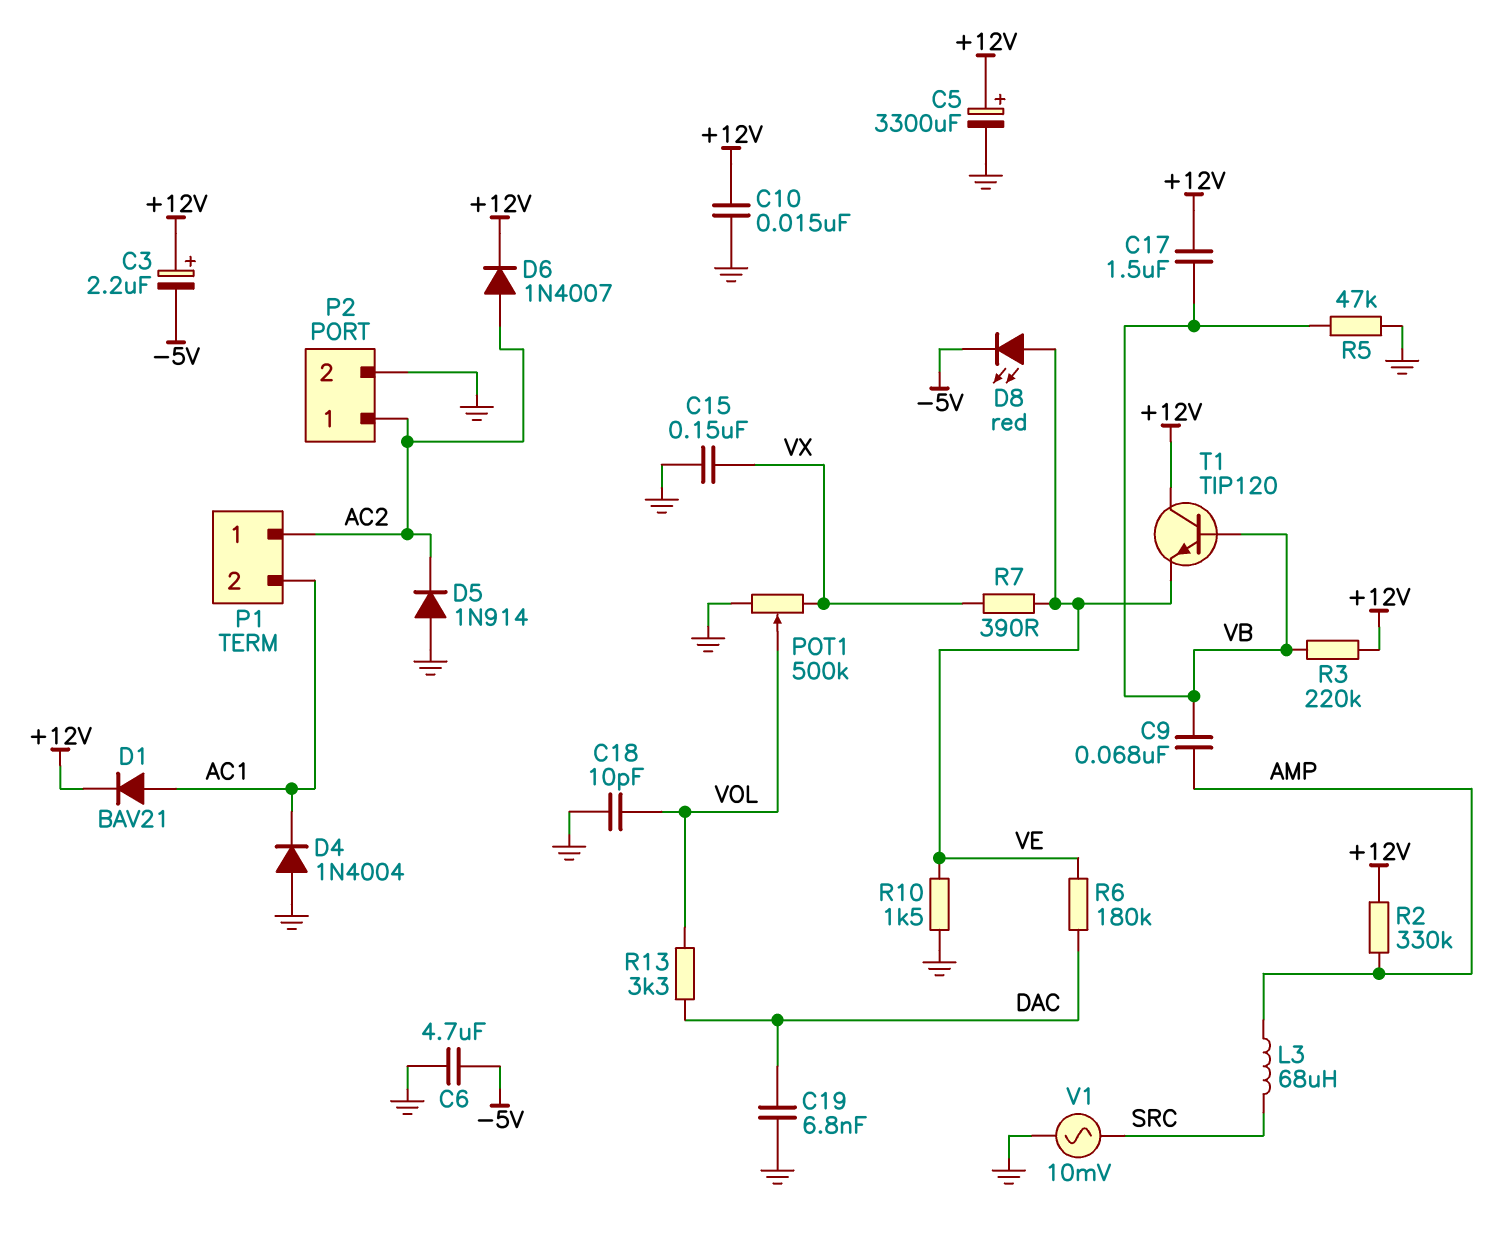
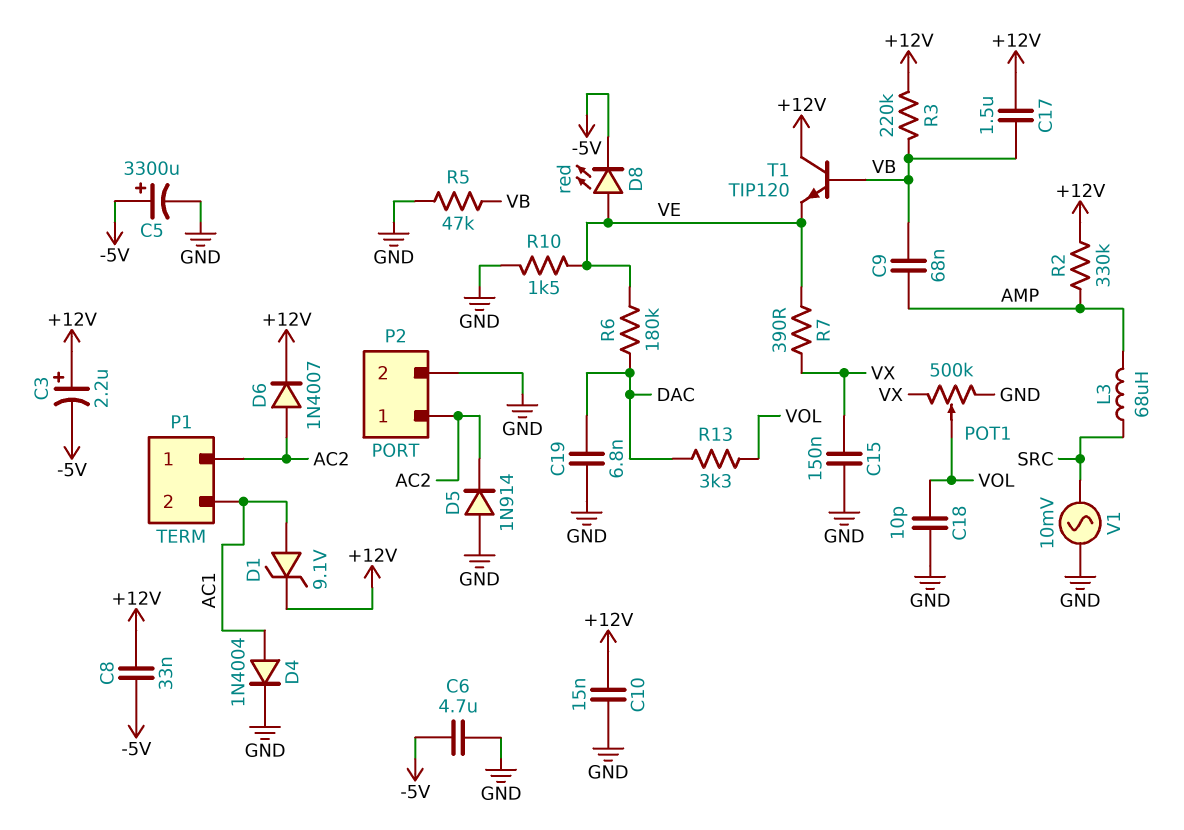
C5: 3300uF (plus +12V, minus GND) -> 3300uF (plus -5V, minus GND)
C8: none -> 33nF (+12V, -5V)
D1: diode BAV21 (A AC1, K +12V) -> zener 9.1V (A AC1, K +12V)
D4: diode 1N4004 (A GND, K AC1) -> diode 1N4004 (A AC1, K GND)

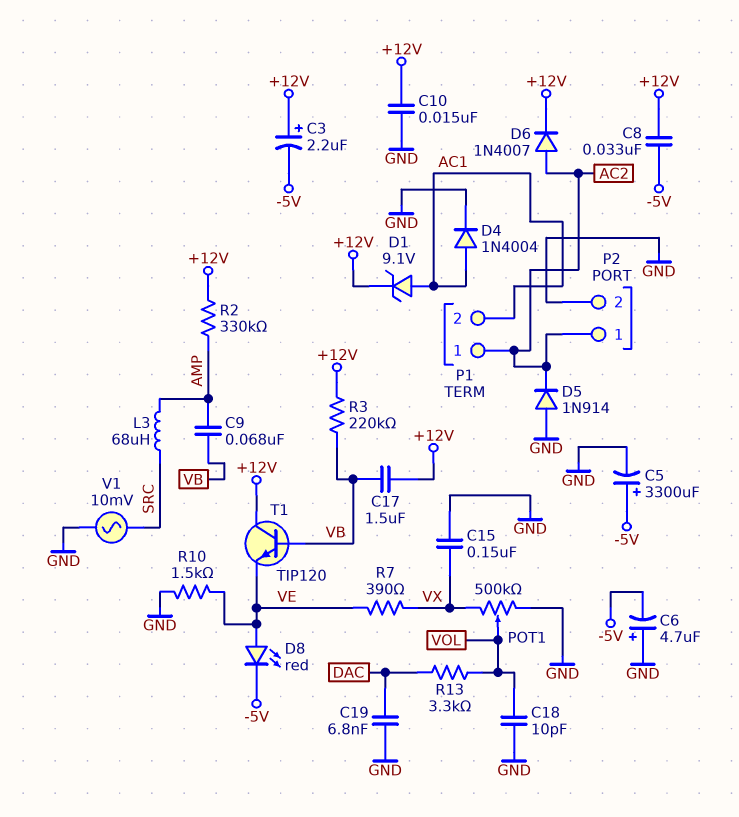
C6: 4.7uF (-5V, GND) -> 4.7uF (plus GND, minus -5V)
R5: 47k (GND, VB) -> none
R6: 180k (DAC, VE) -> none

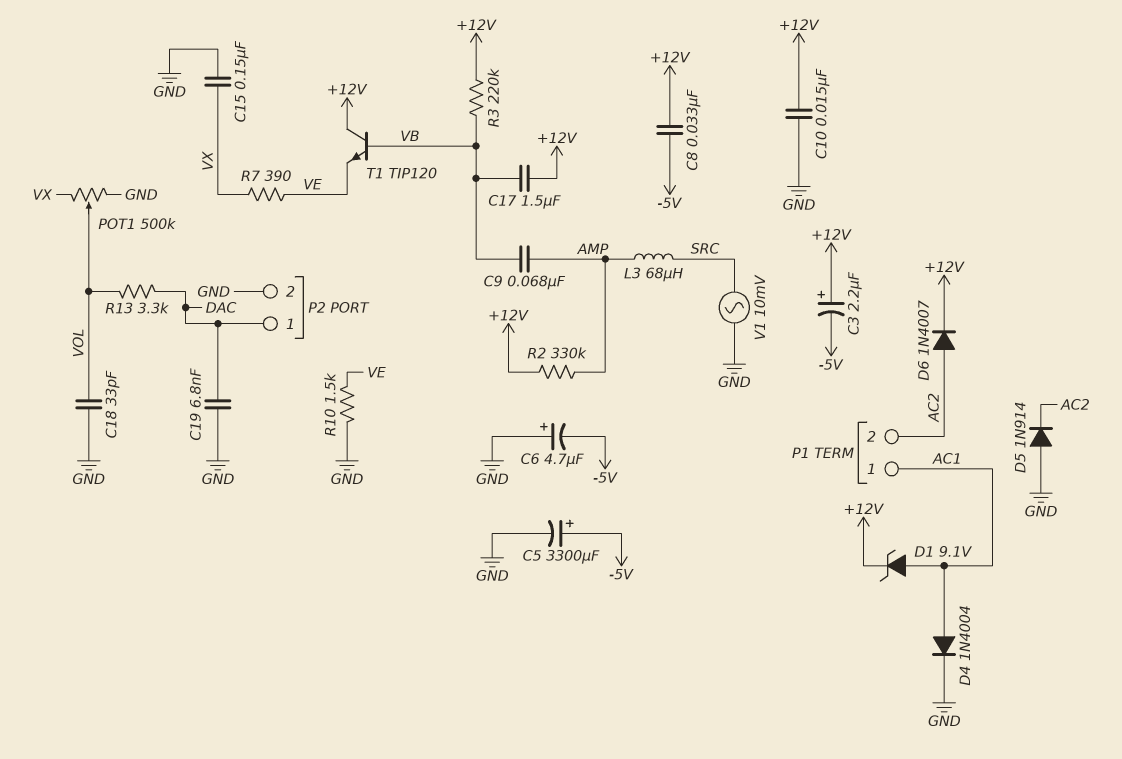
C18: 10pF (GND, VOL) -> 33pF (GND, VOL)
D8: LED red (A VE, K -5V) -> none
P1 pin 1: AC2 -> AC1
P1 pin 2: AC1 -> AC2
P2 pin 1: AC2 -> DAC

